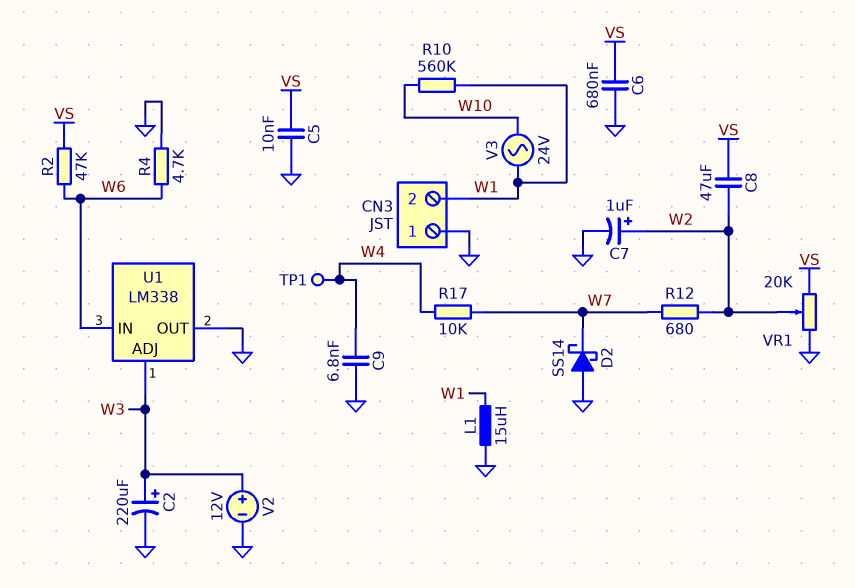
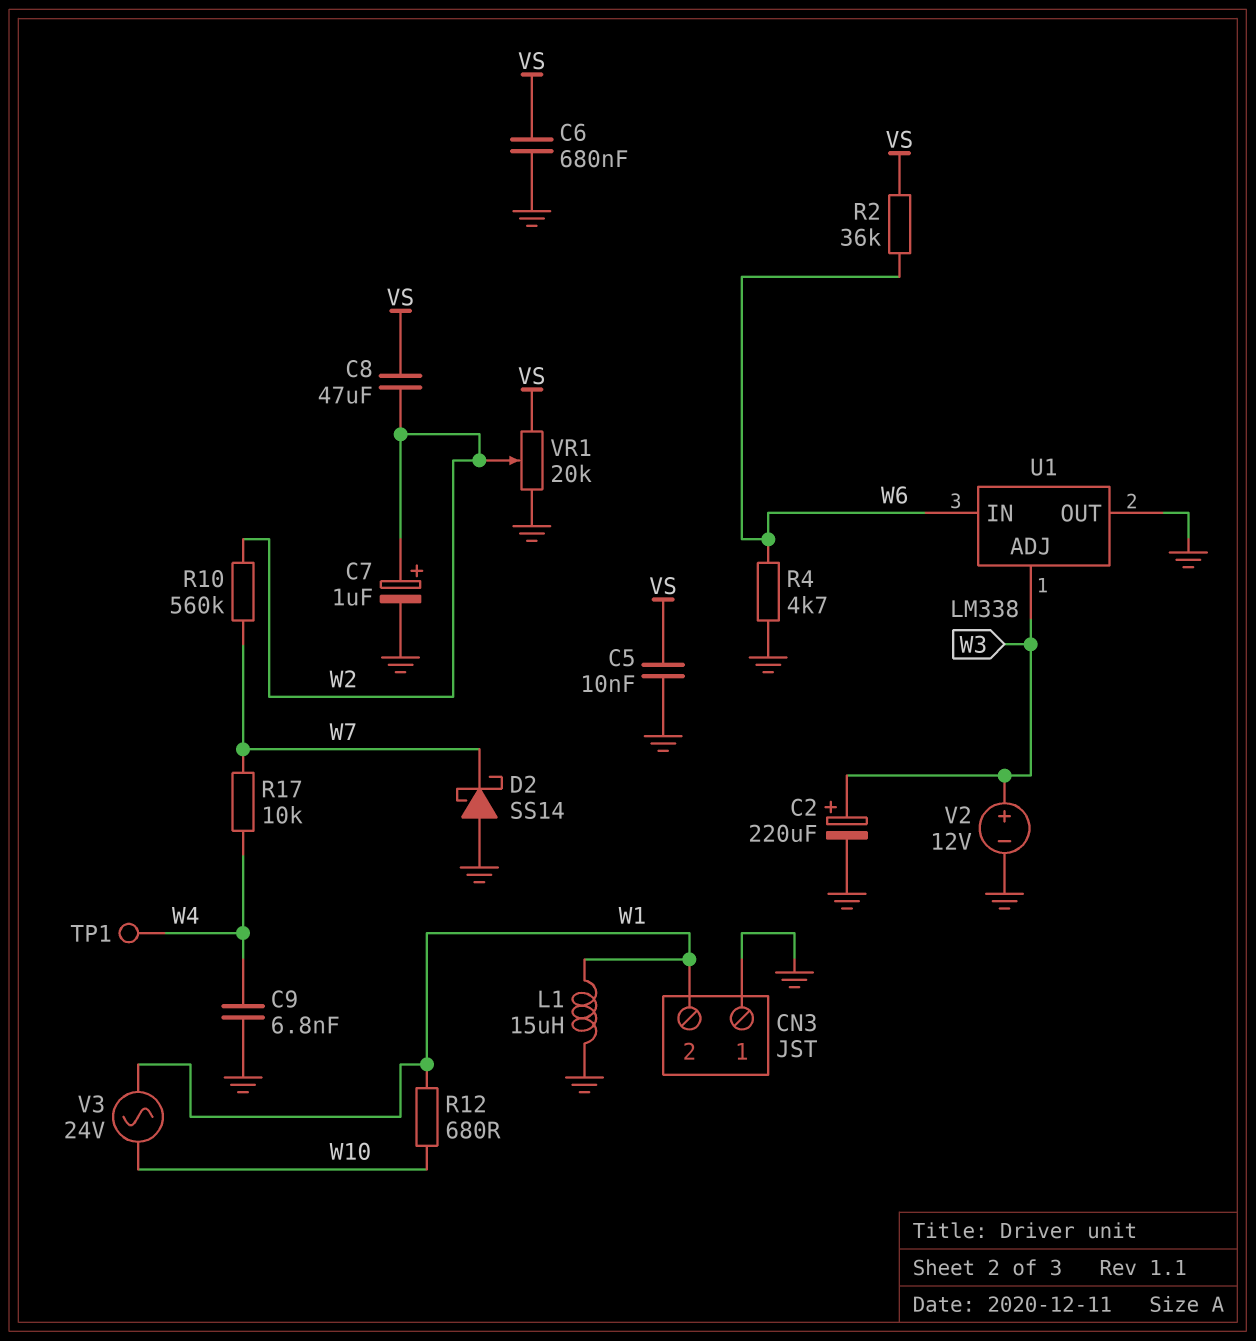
R2: 47k (VS, W6) -> 36k (VS, W6)
R10: 560k (W1, W10) -> 560k (W2, W7)
R12: 680 (W2, W7) -> 680 (W1, W10)

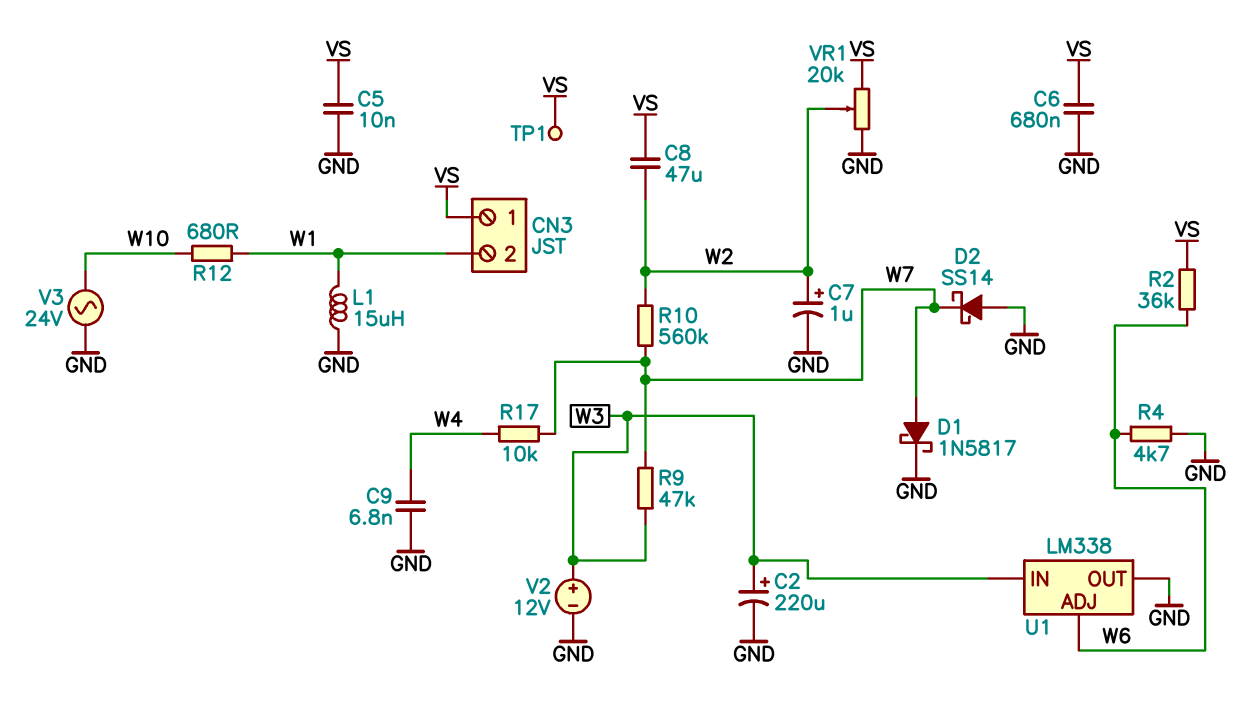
CN3 pin 1: GND -> VS
D1: none -> schottky 1N5817 (A W7, K GND)
R9: none -> 47k (W3, W7)
TP1: test point (W4) -> test point (VS)
U1 pin ADJ: W3 -> W6
U1 pin IN: W6 -> W3
V3: AC 24V (W1, W10) -> AC 24V (GND, W10)

